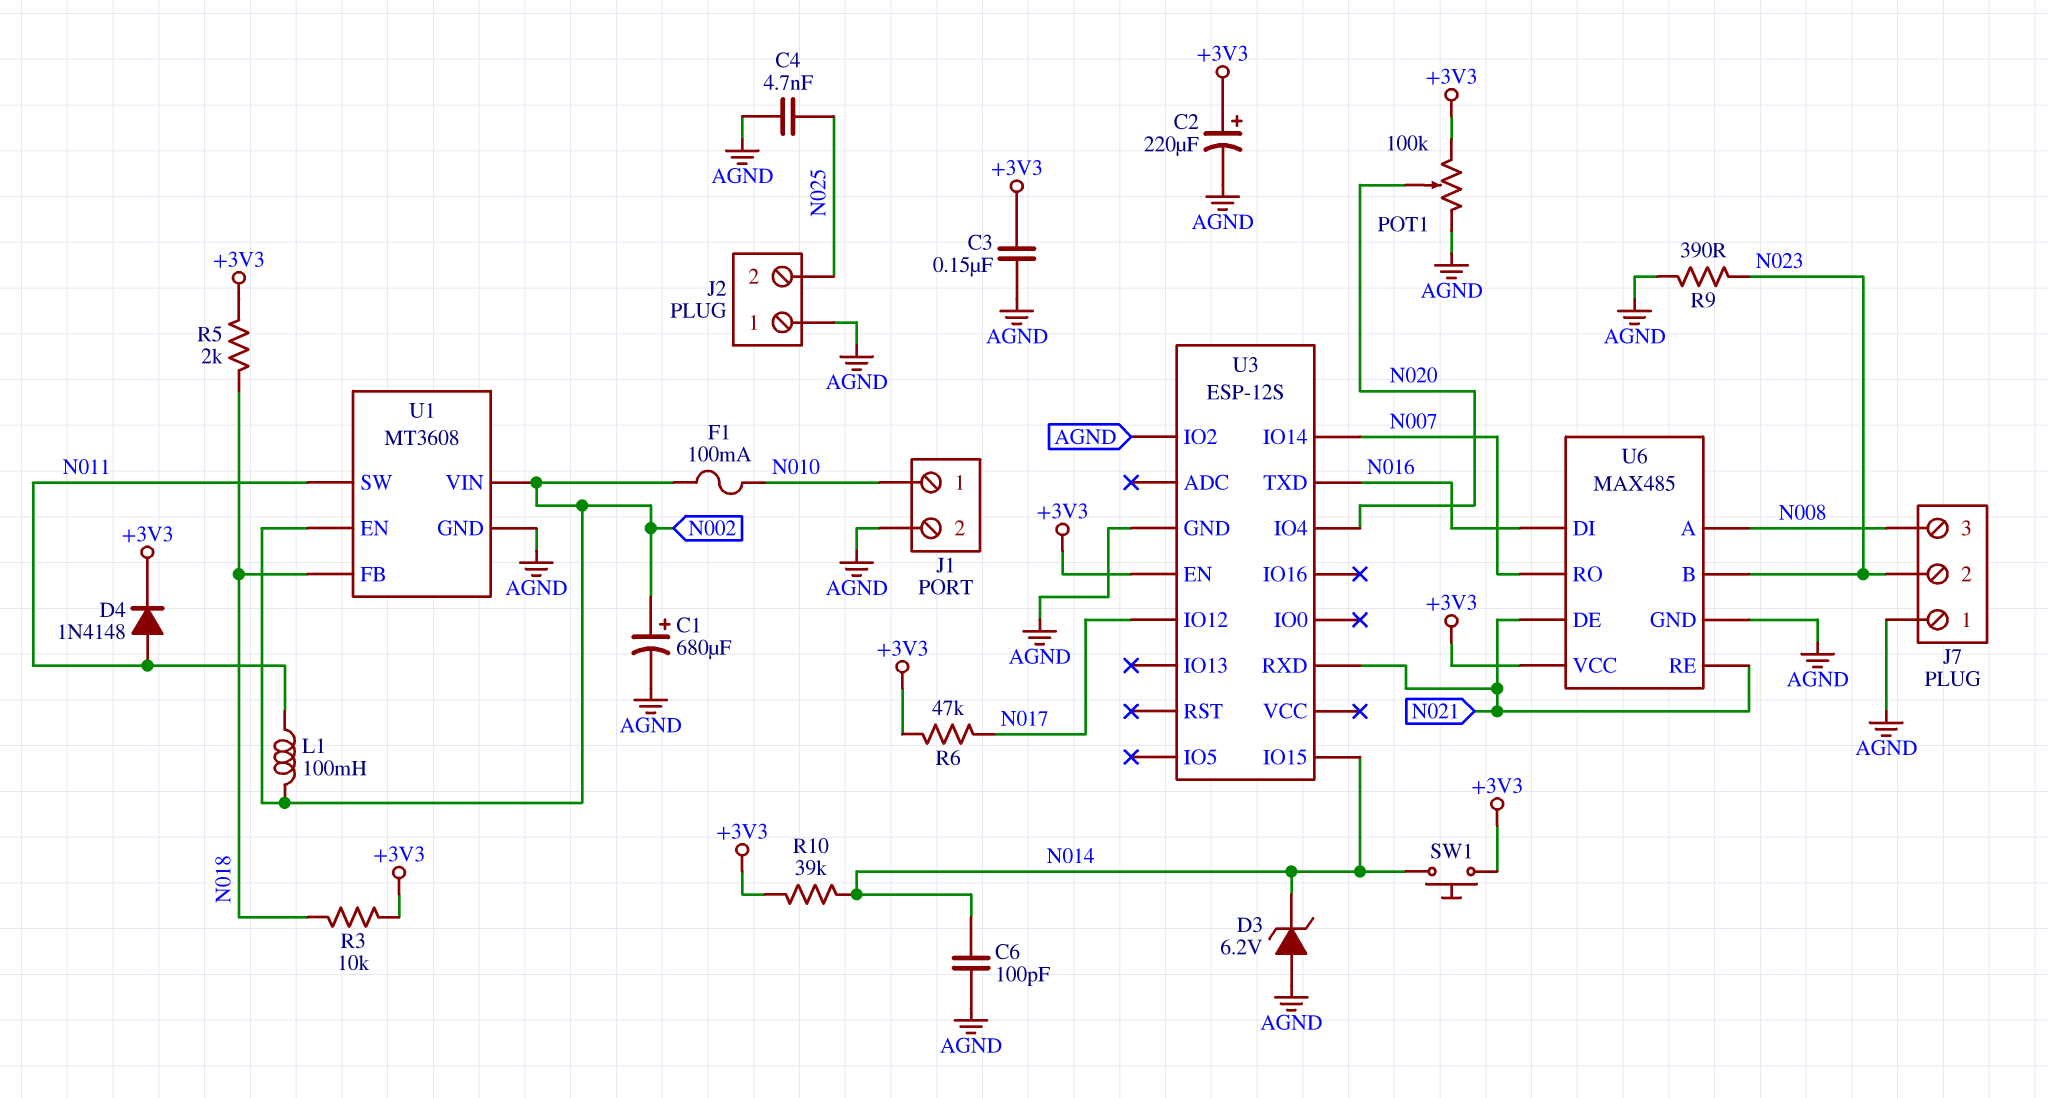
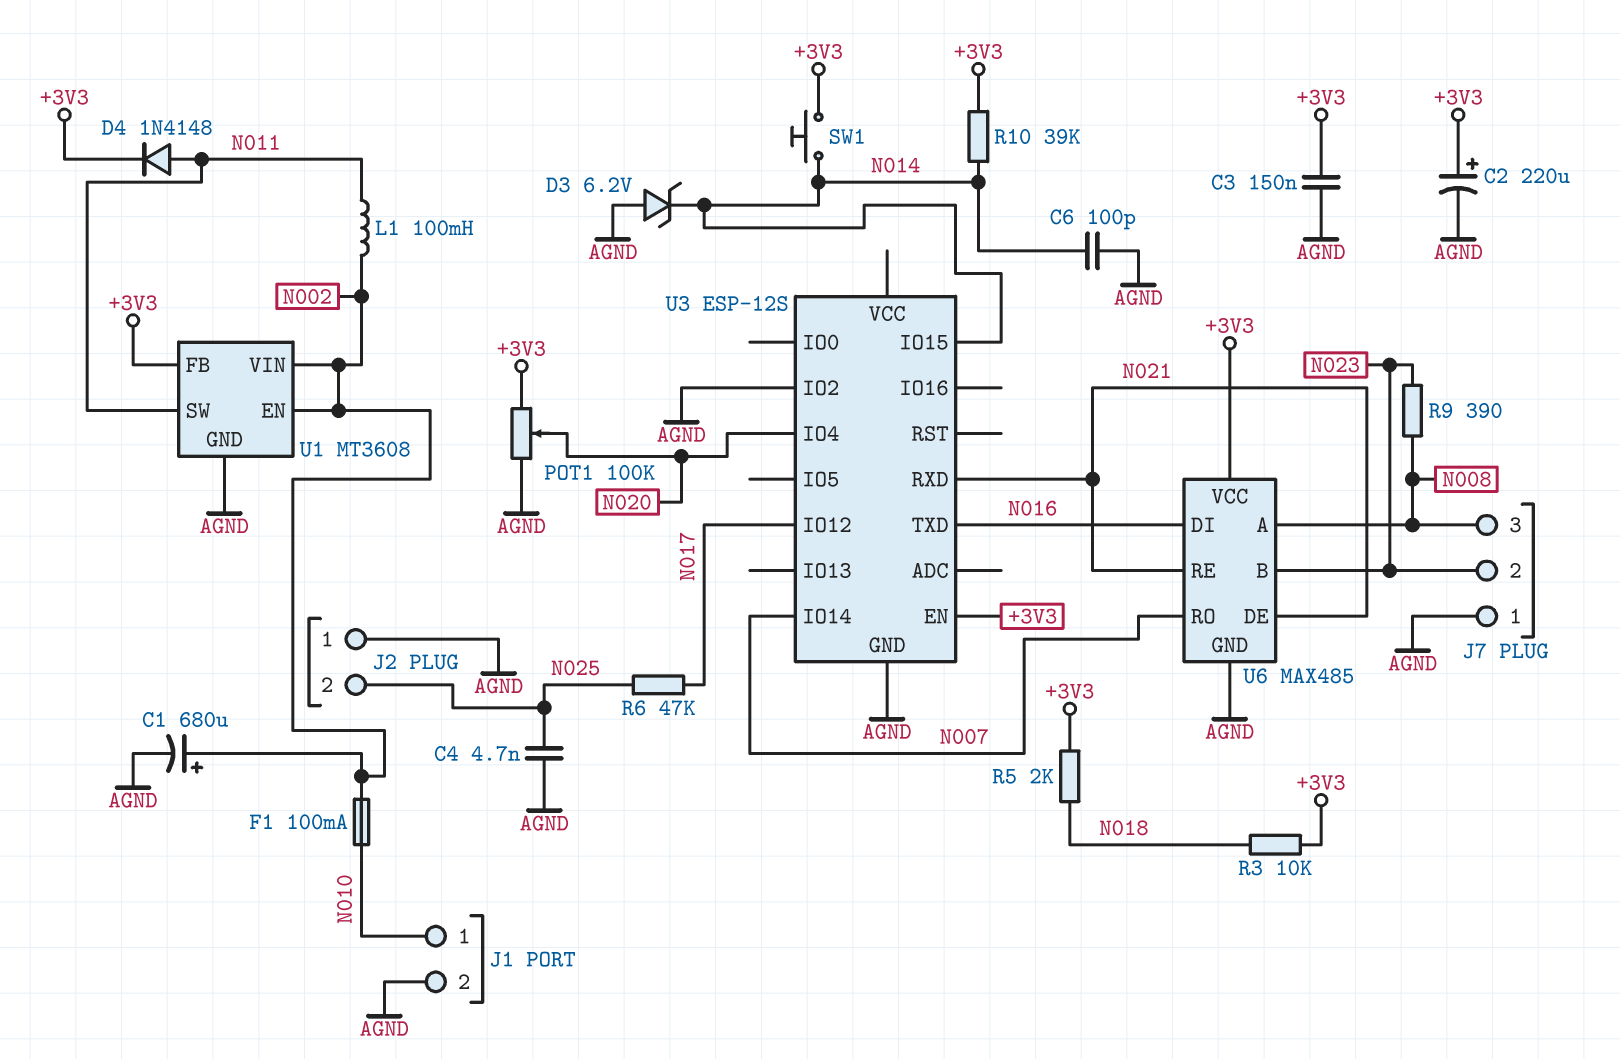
R6: 47k (+3V3, N017) -> 47k (N017, N025)
R9: 390 (AGND, N023) -> 390 (N008, N023)
U1 pin FB: N018 -> +3V3

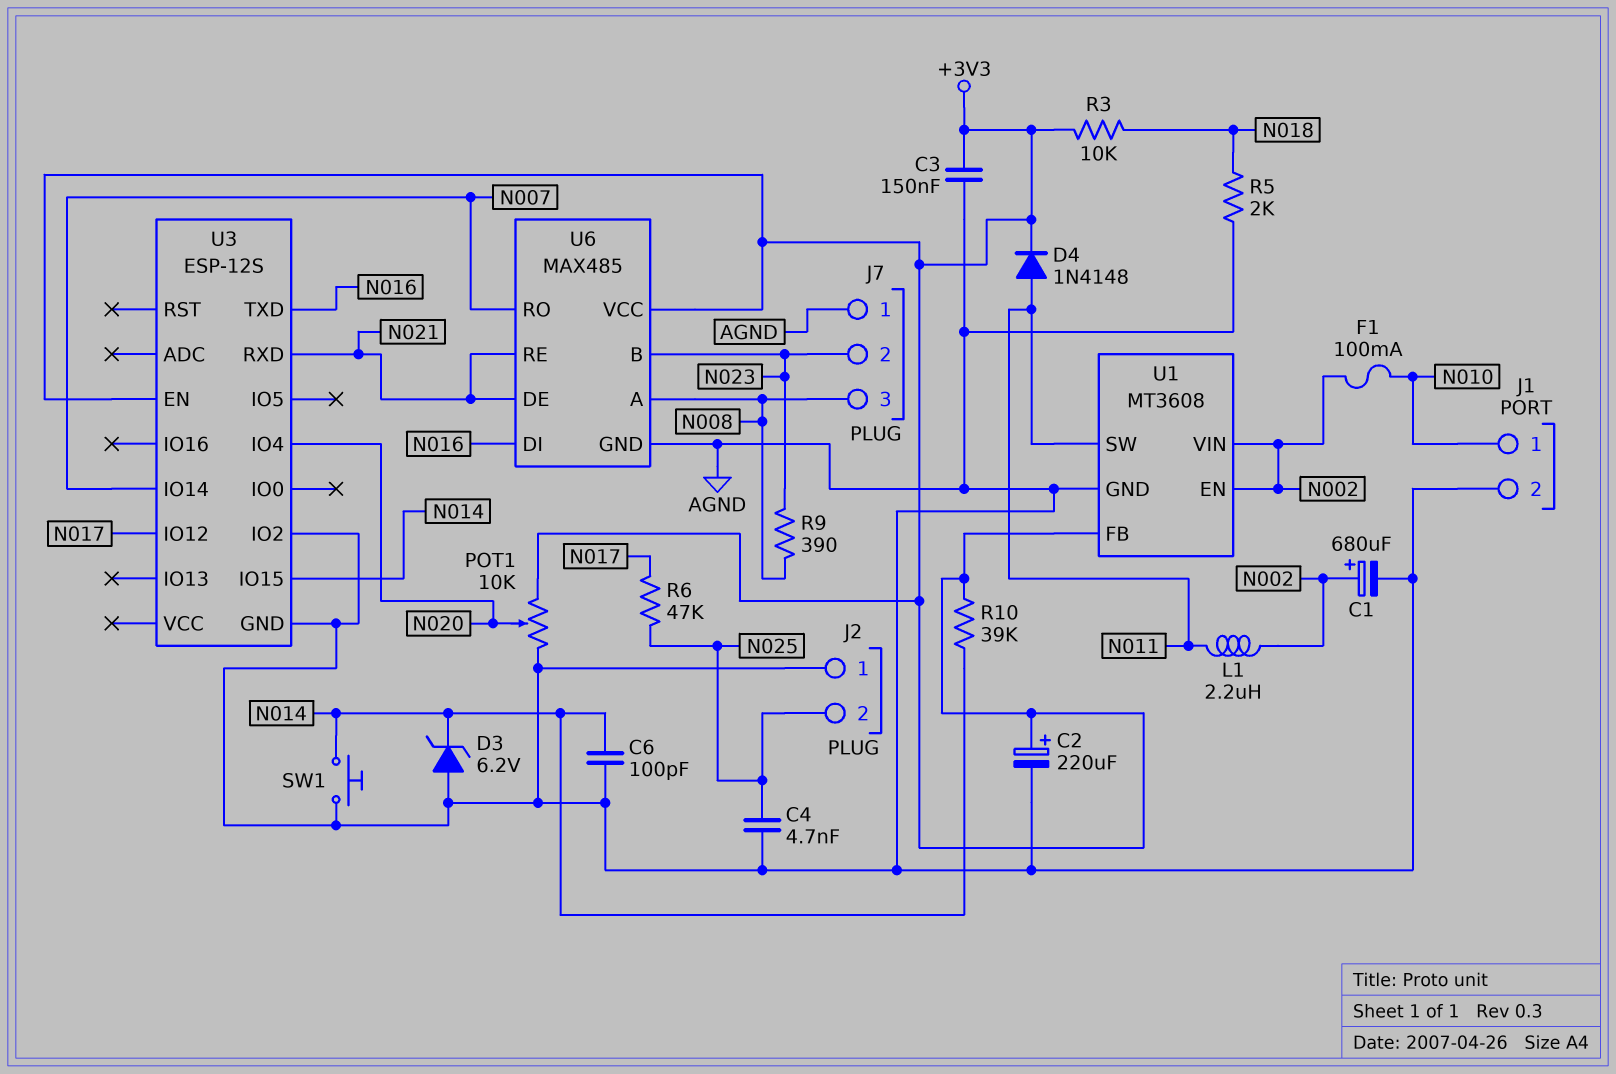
L1: 100mH (N002, N011) -> 2.2uH (N002, N011)
POT1: 100k (+3V3, AGND, wiper N020) -> 10k (+3V3, AGND, wiper N020)
R5: 2k (+3V3, N018) -> 2k (AGND, N018)
SW1: button (+3V3, N014) -> button (AGND, N014)

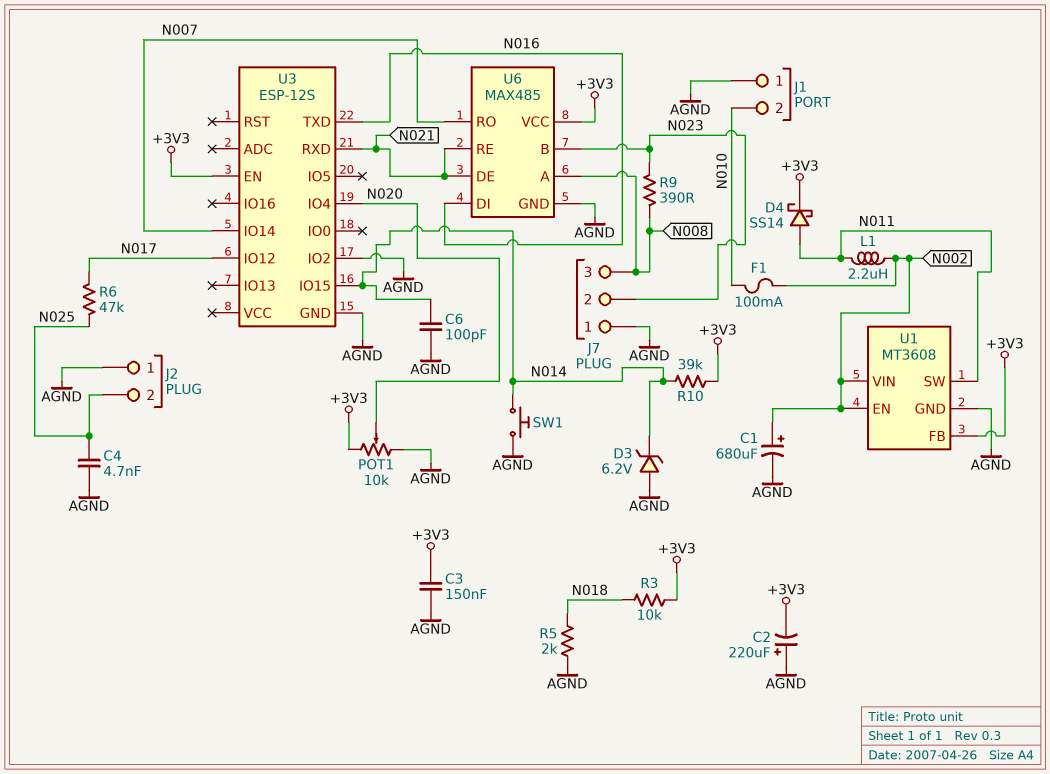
C2: 220uF (plus +3V3, minus AGND) -> 220uF (plus AGND, minus +3V3)
D4: diode 1N4148 (A N011, K +3V3) -> schottky SS14 (A N011, K +3V3)
J1 pin 1: N010 -> AGND
J1 pin 2: AGND -> N010

